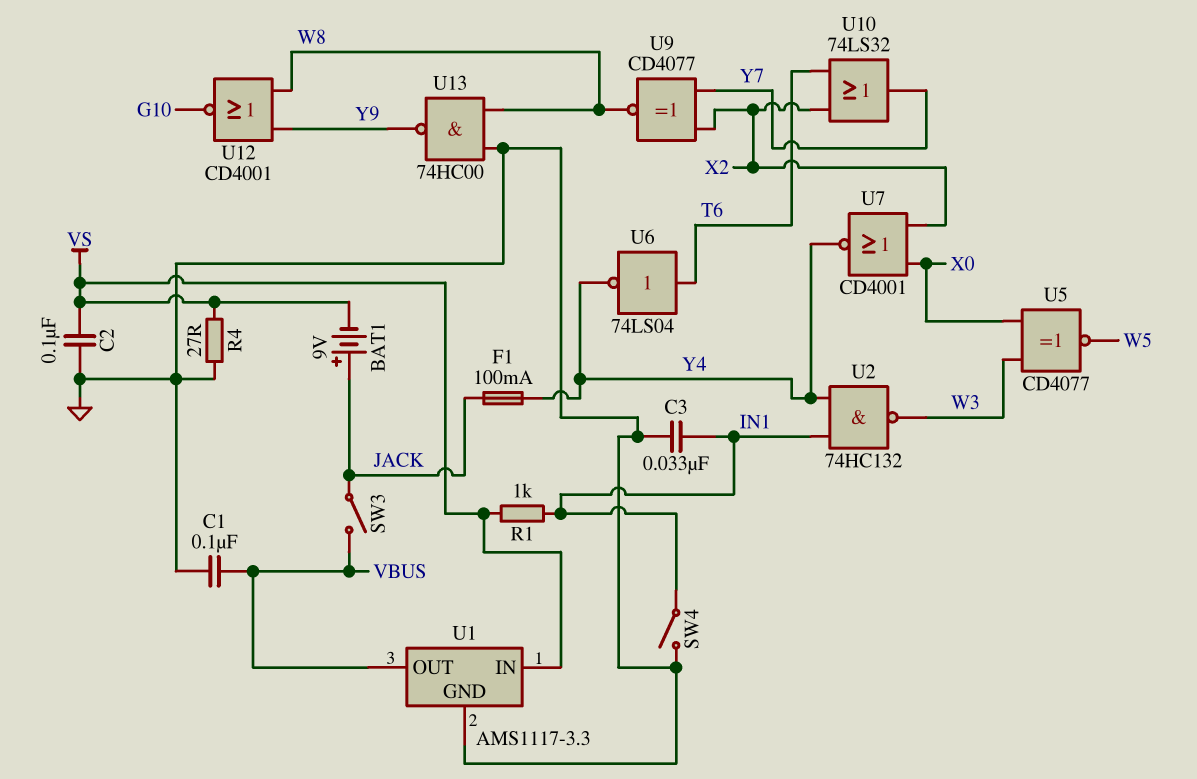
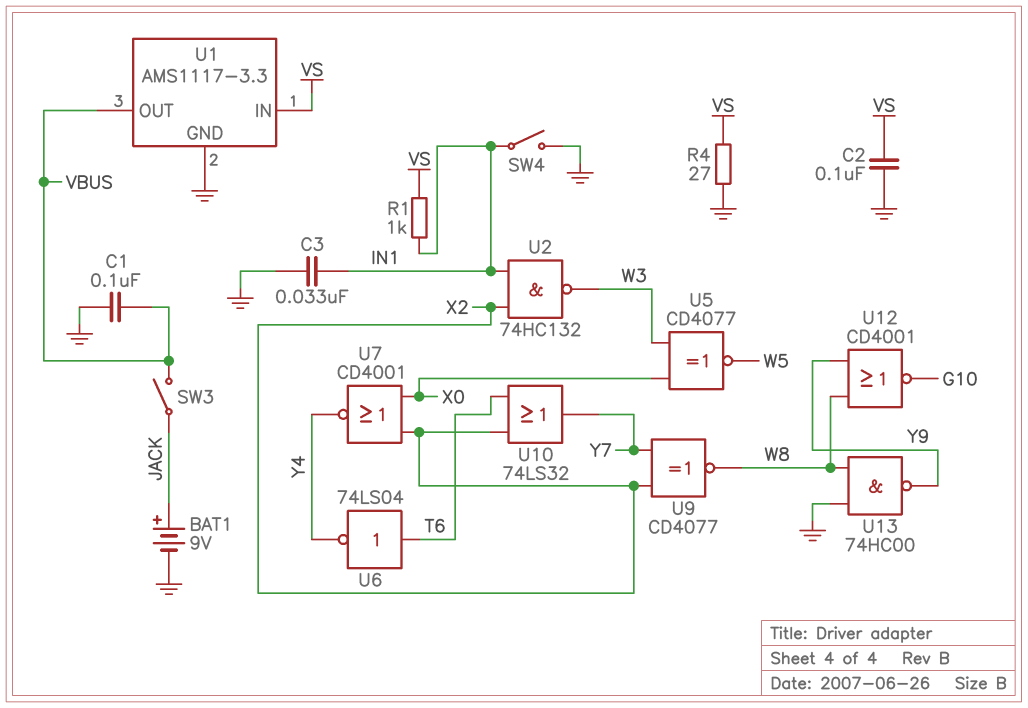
BAT1: 9V (plus JACK, minus VS) -> 9V (plus JACK, minus GND)
F1: 100mA (JACK, Y4) -> none
U2: NAND 74HC132 (in IN1, in Y4, out W3) -> NAND 74HC132 (in IN1, in X2, out W3)

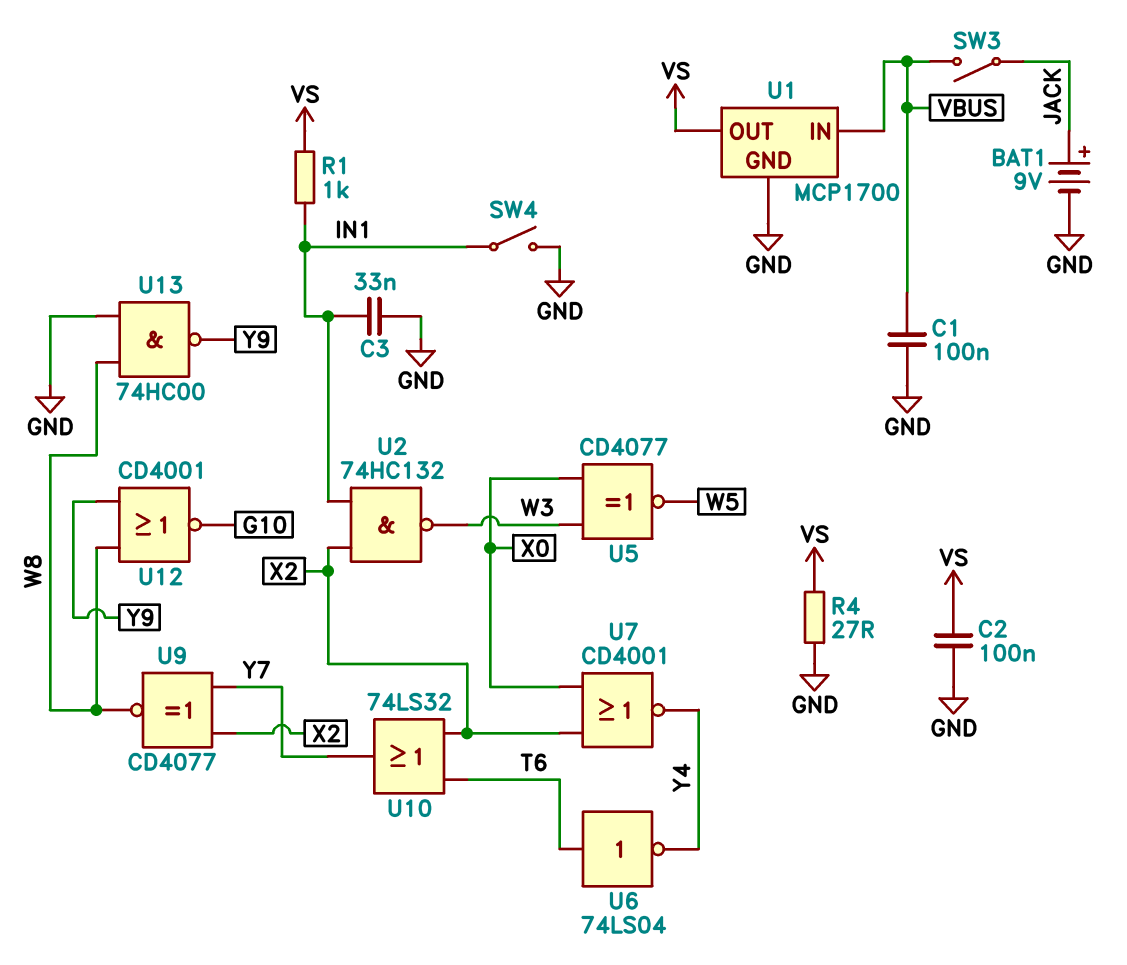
U1: AMS1117-3.3 -> MCP1700
U1 pin IN: VS -> VBUS
U1 pin OUT: VBUS -> VS

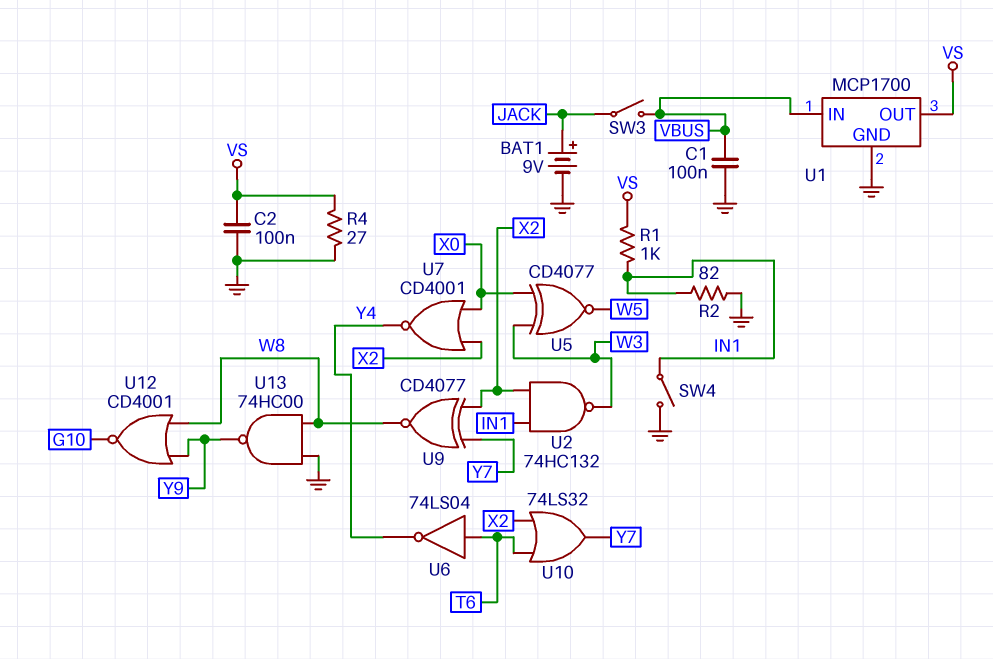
C3: 33nF (GND, IN1) -> none
R2: none -> 82 (GND, IN1)

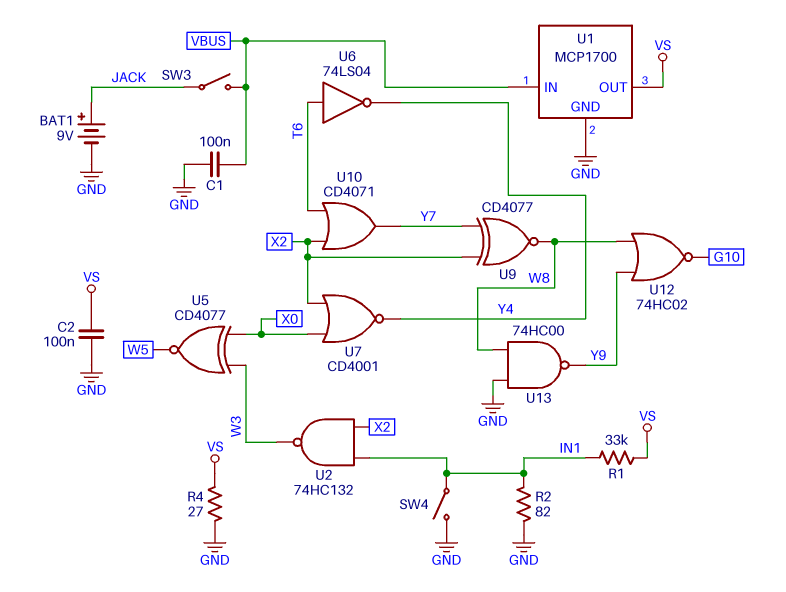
R1: 1k (IN1, VS) -> 33k (IN1, VS)
U10: OR 74LS32 (in T6, in X2, out Y7) -> OR CD4071 (in T6, in X2, out Y7)
U12: NOR CD4001 (in W8, in Y9, out G10) -> NOR 74HC02 (in W8, in Y9, out G10)

